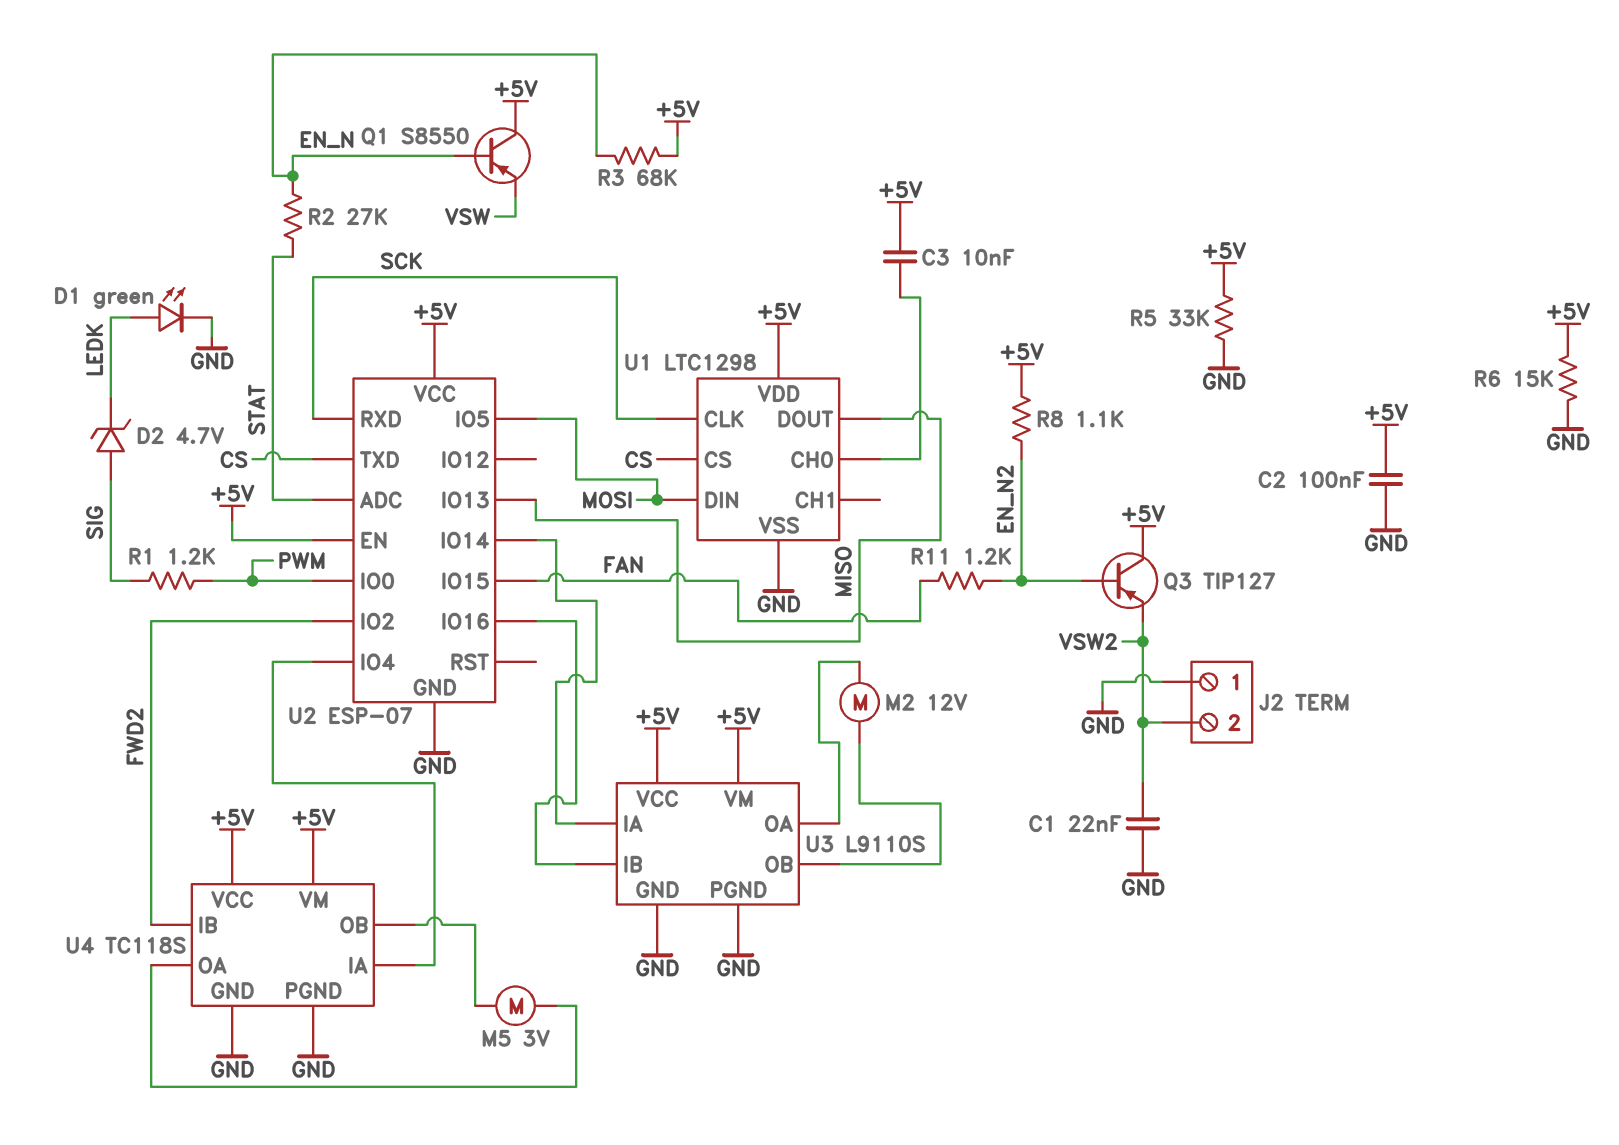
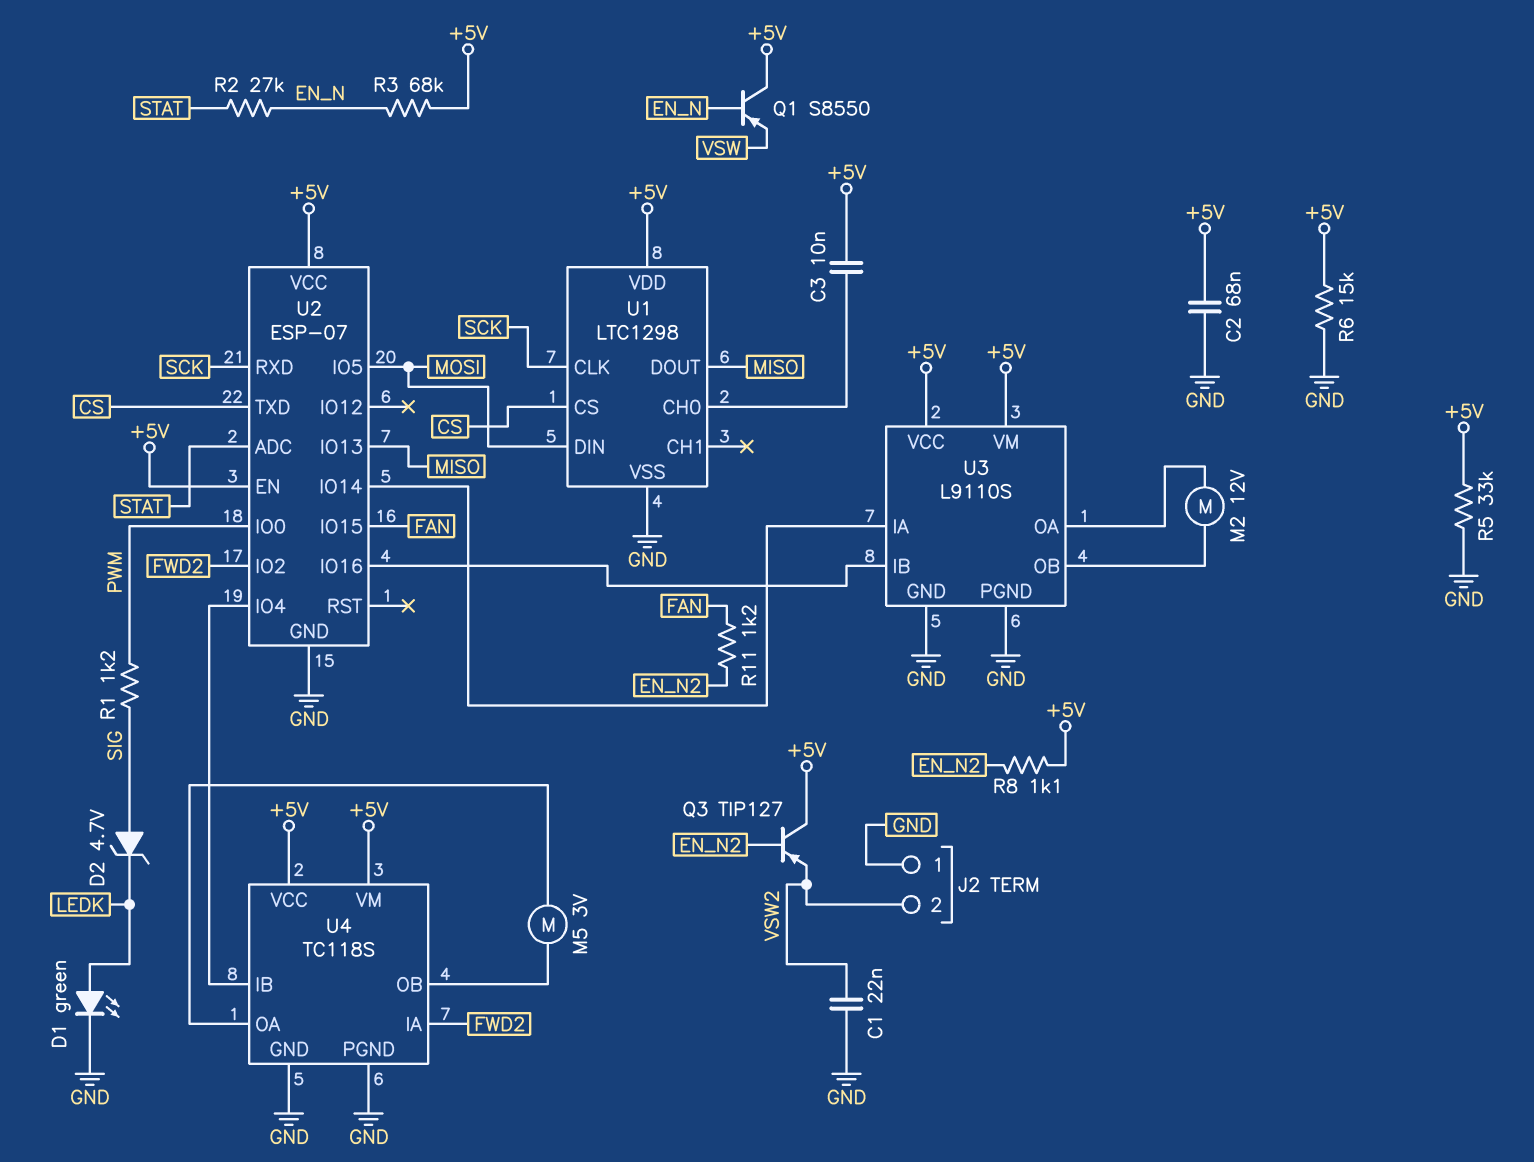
C2: 100nF (+5V, GND) -> 68nF (+5V, GND)
U4 pin IA: U2/IO4 -> FWD2
U4 pin IB: FWD2 -> U2/IO4

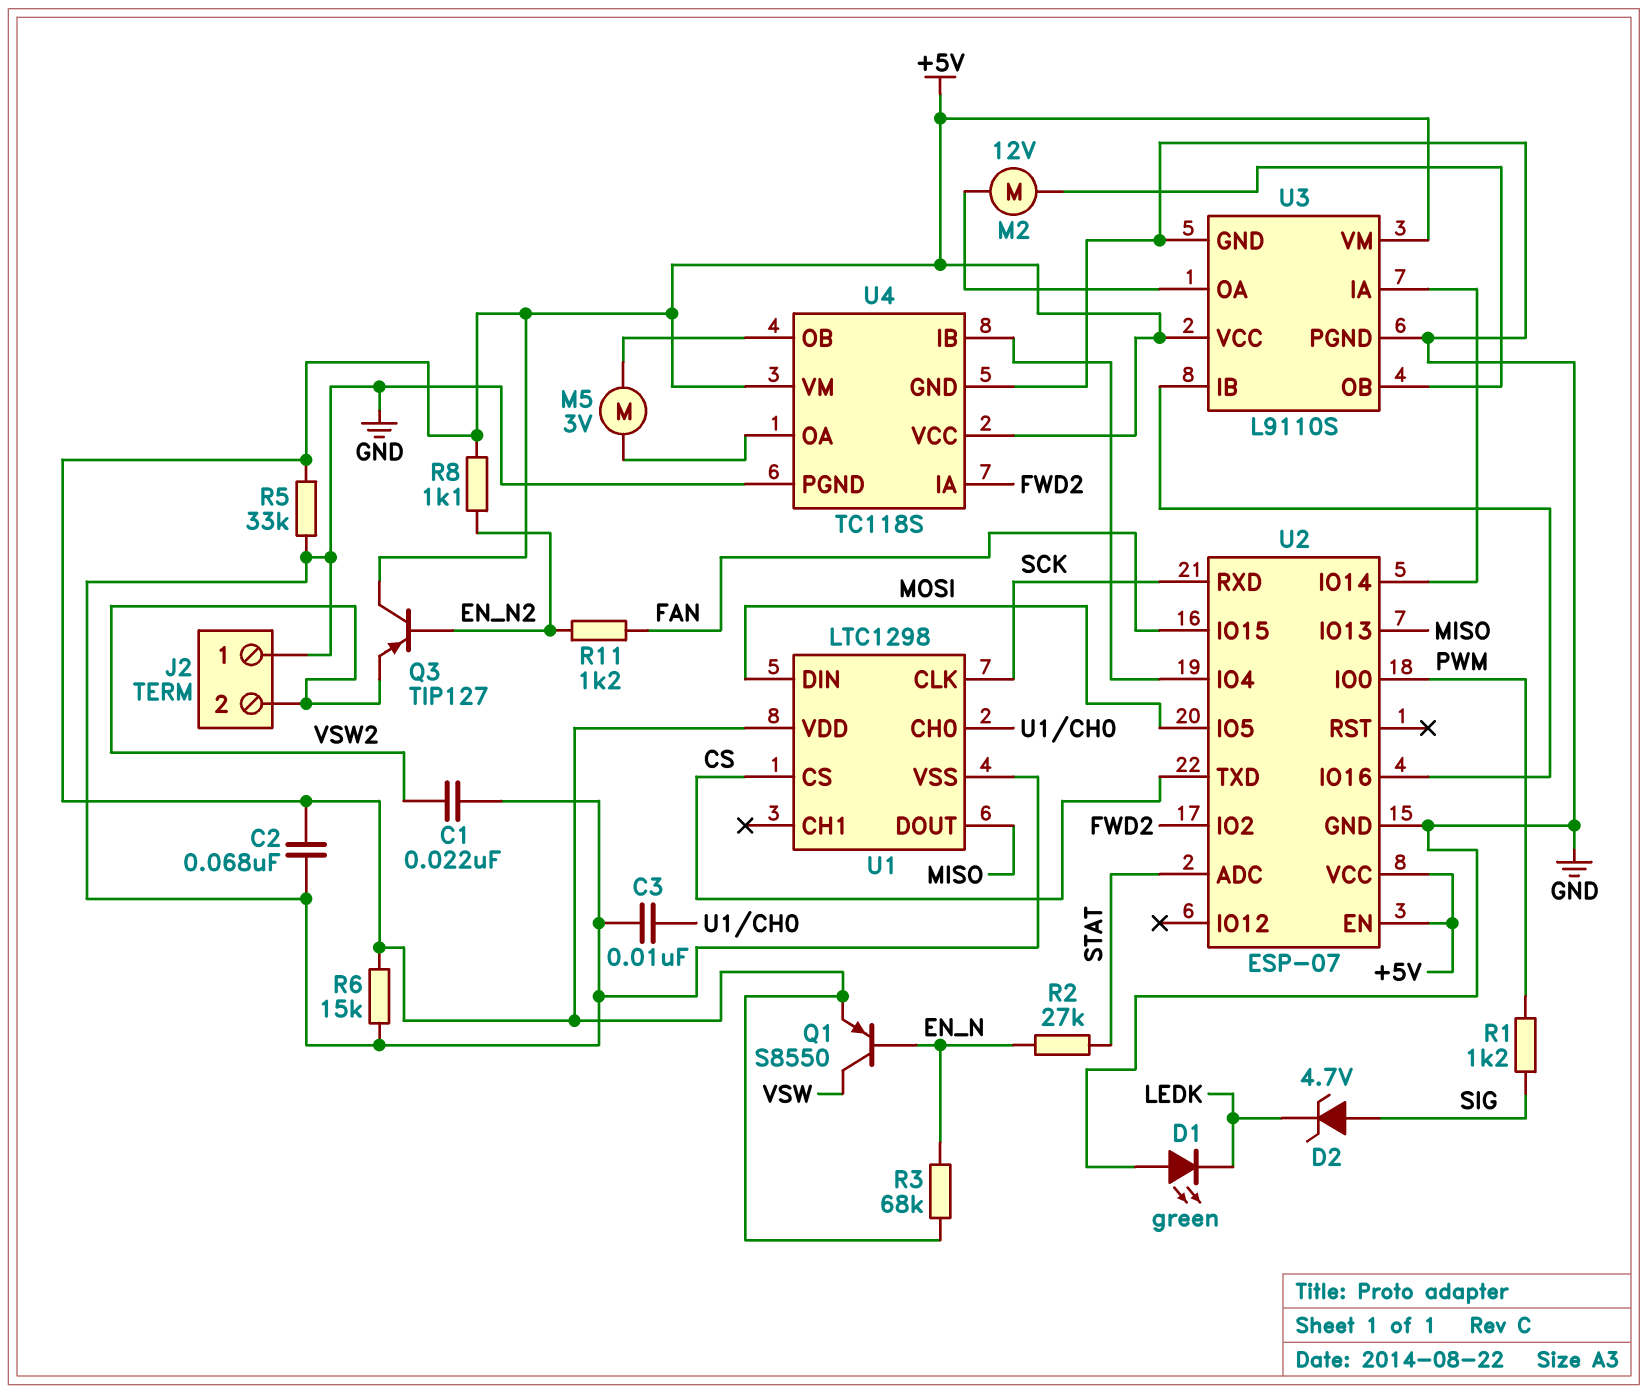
C3: 10nF (+5V, U1/CH0) -> 10nF (GND, U1/CH0)
D1: LED green (A LEDK, K GND) -> LED green (A GND, K LEDK)
Q1: PNP S8550 (B EN_N, C +5V, E VSW) -> PNP S8550 (B EN_N, C VSW, E +5V)

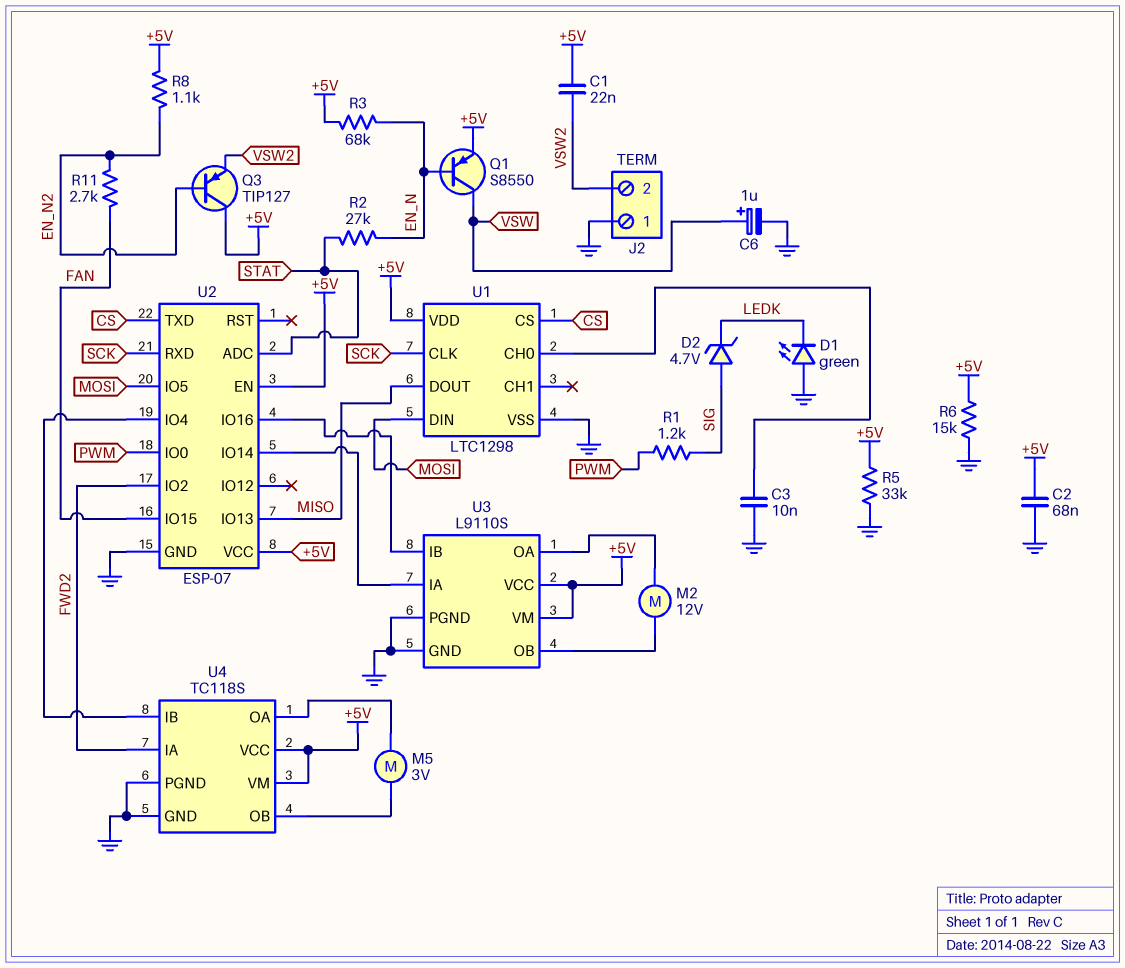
C1: 22nF (GND, VSW2) -> 22nF (+5V, VSW2)
C6: none -> 1uF (plus VSW, minus GND)
R11: 1.2k (EN_N2, FAN) -> 2.7k (EN_N2, FAN)

